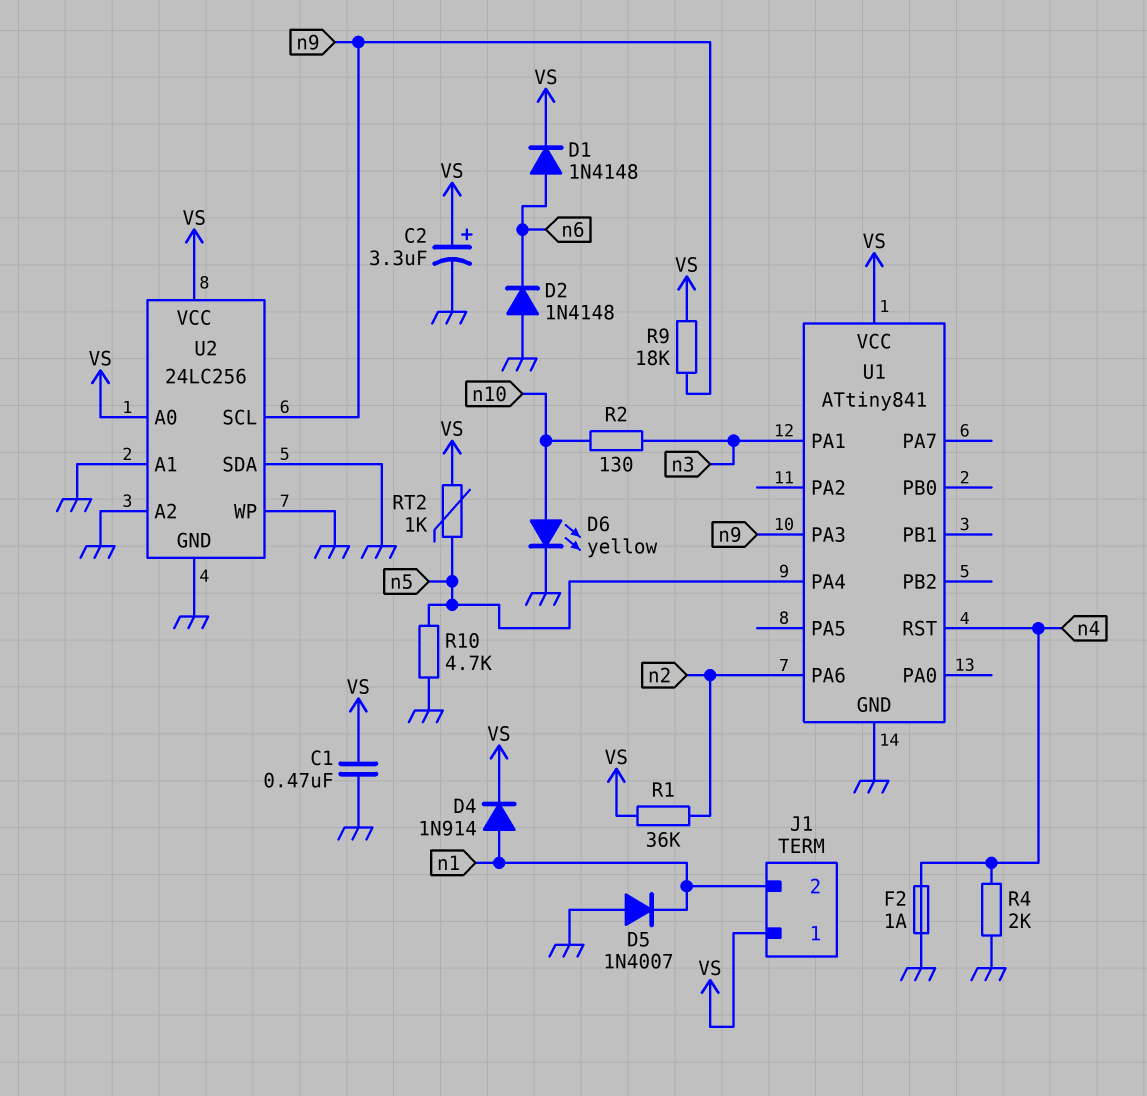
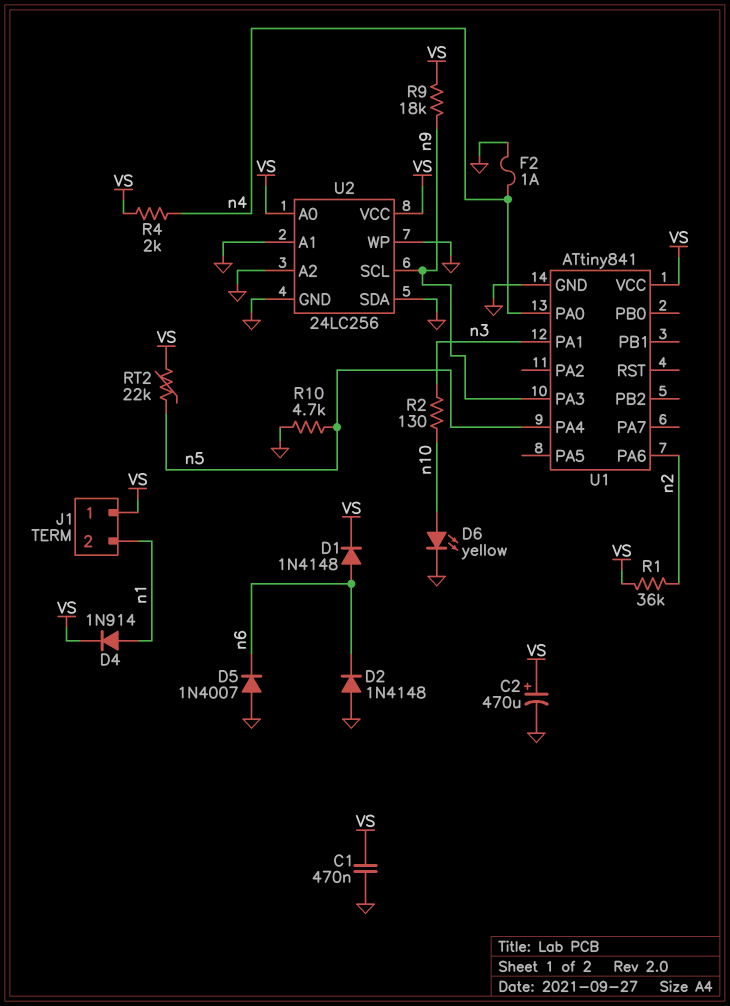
C2: 3.3uF (plus VS, minus GND) -> 470uF (plus VS, minus GND)
D5: diode 1N4007 (A GND, K n1) -> diode 1N4007 (A GND, K n6)
R4: 2k (GND, n4) -> 2k (VS, n4)
RT2: 1k (VS, n5) -> 22k (VS, n5)
U1 pin PA0: none -> n4
U1 pin RST: n4 -> none

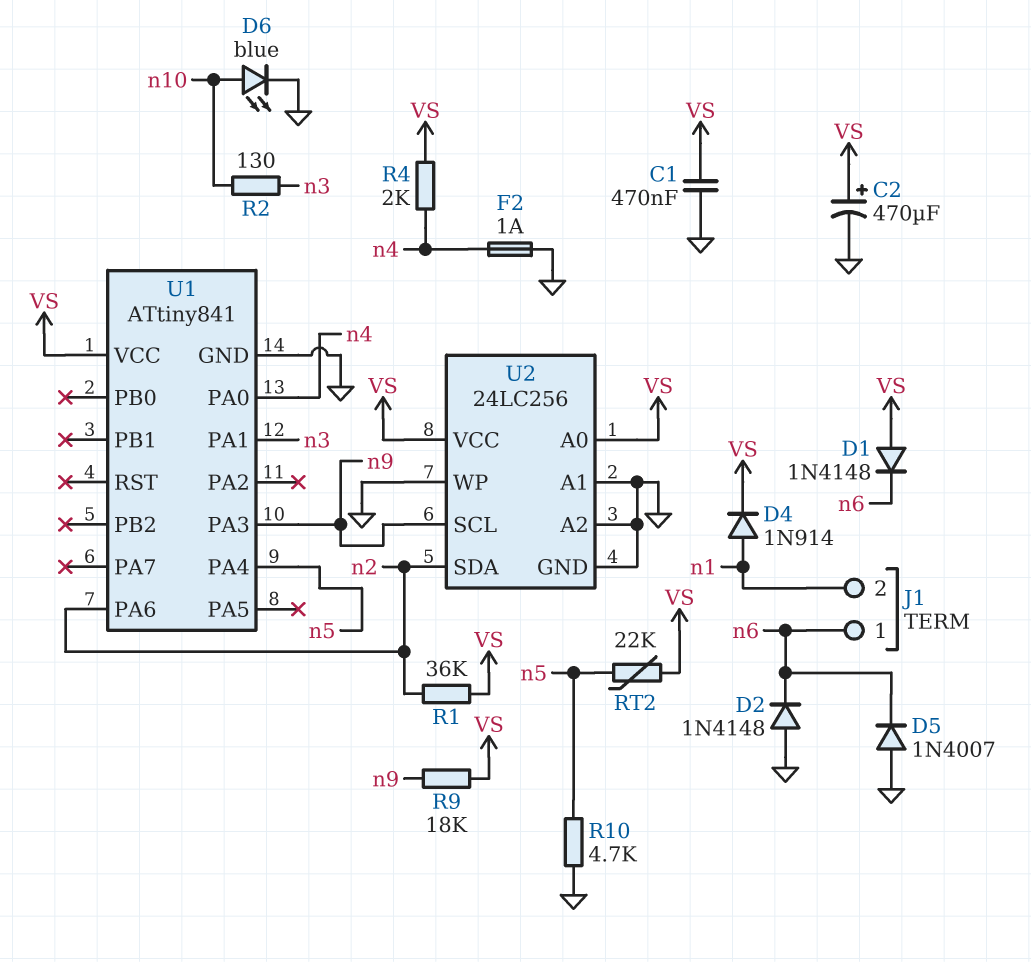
D1: diode 1N4148 (A n6, K VS) -> diode 1N4148 (A VS, K n6)
D6: LED yellow (A n10, K GND) -> LED blue (A n10, K GND)
J1 pin 1: VS -> n6
U2 pin SDA: GND -> n2

